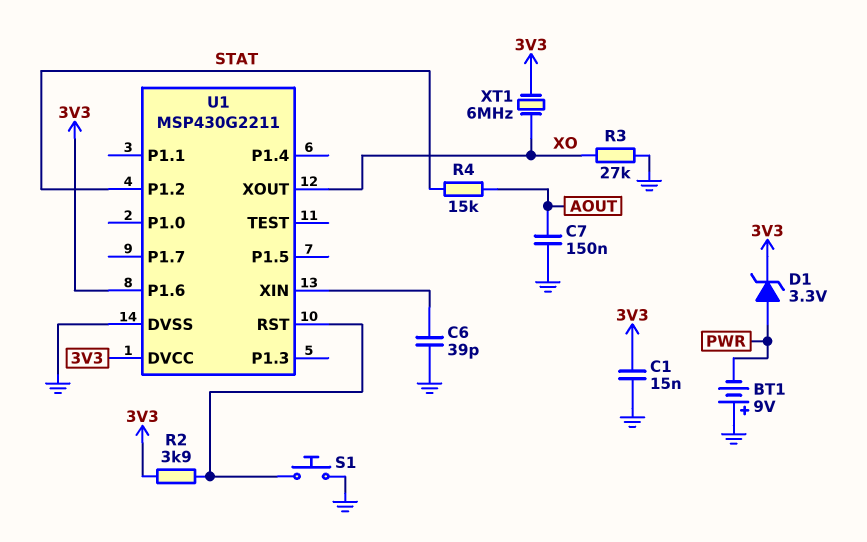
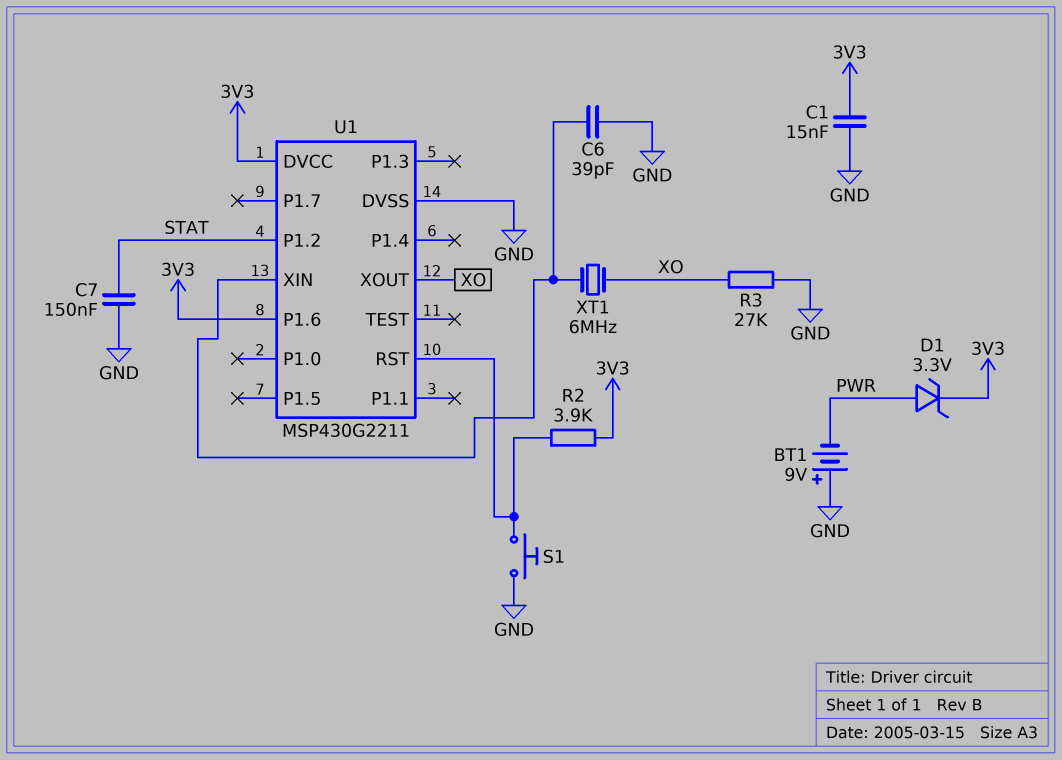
C7: 150nF (AOUT, GND) -> 150nF (GND, STAT)
R4: 15k (AOUT, STAT) -> none
XT1: 6MHz (3V3, XO) -> 6MHz (U1/XIN, XO)

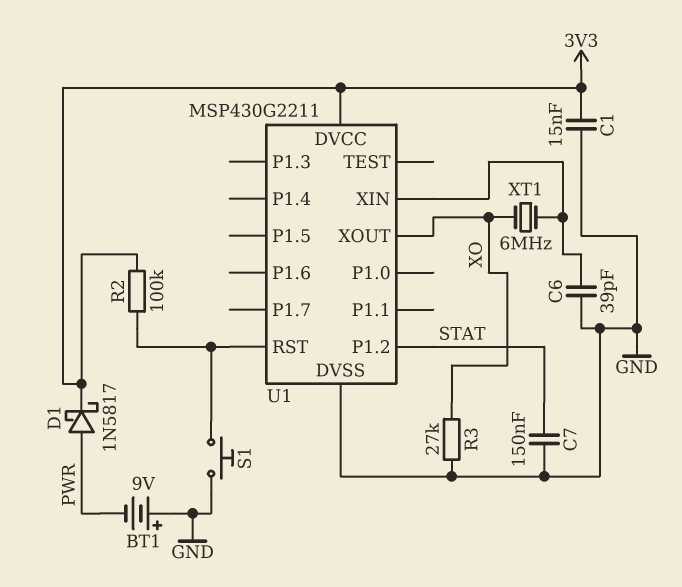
D1: zener 3.3V (A PWR, K 3V3) -> schottky 1N5817 (A PWR, K 3V3)
R2: 3.9k (3V3, U1/RST) -> 100k (3V3, U1/RST)
U1 pin P1.6: 3V3 -> none

